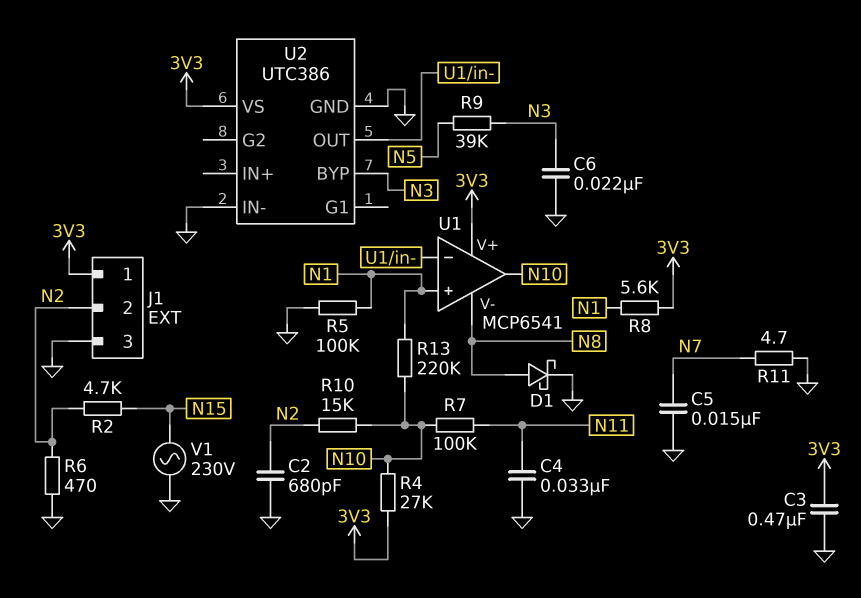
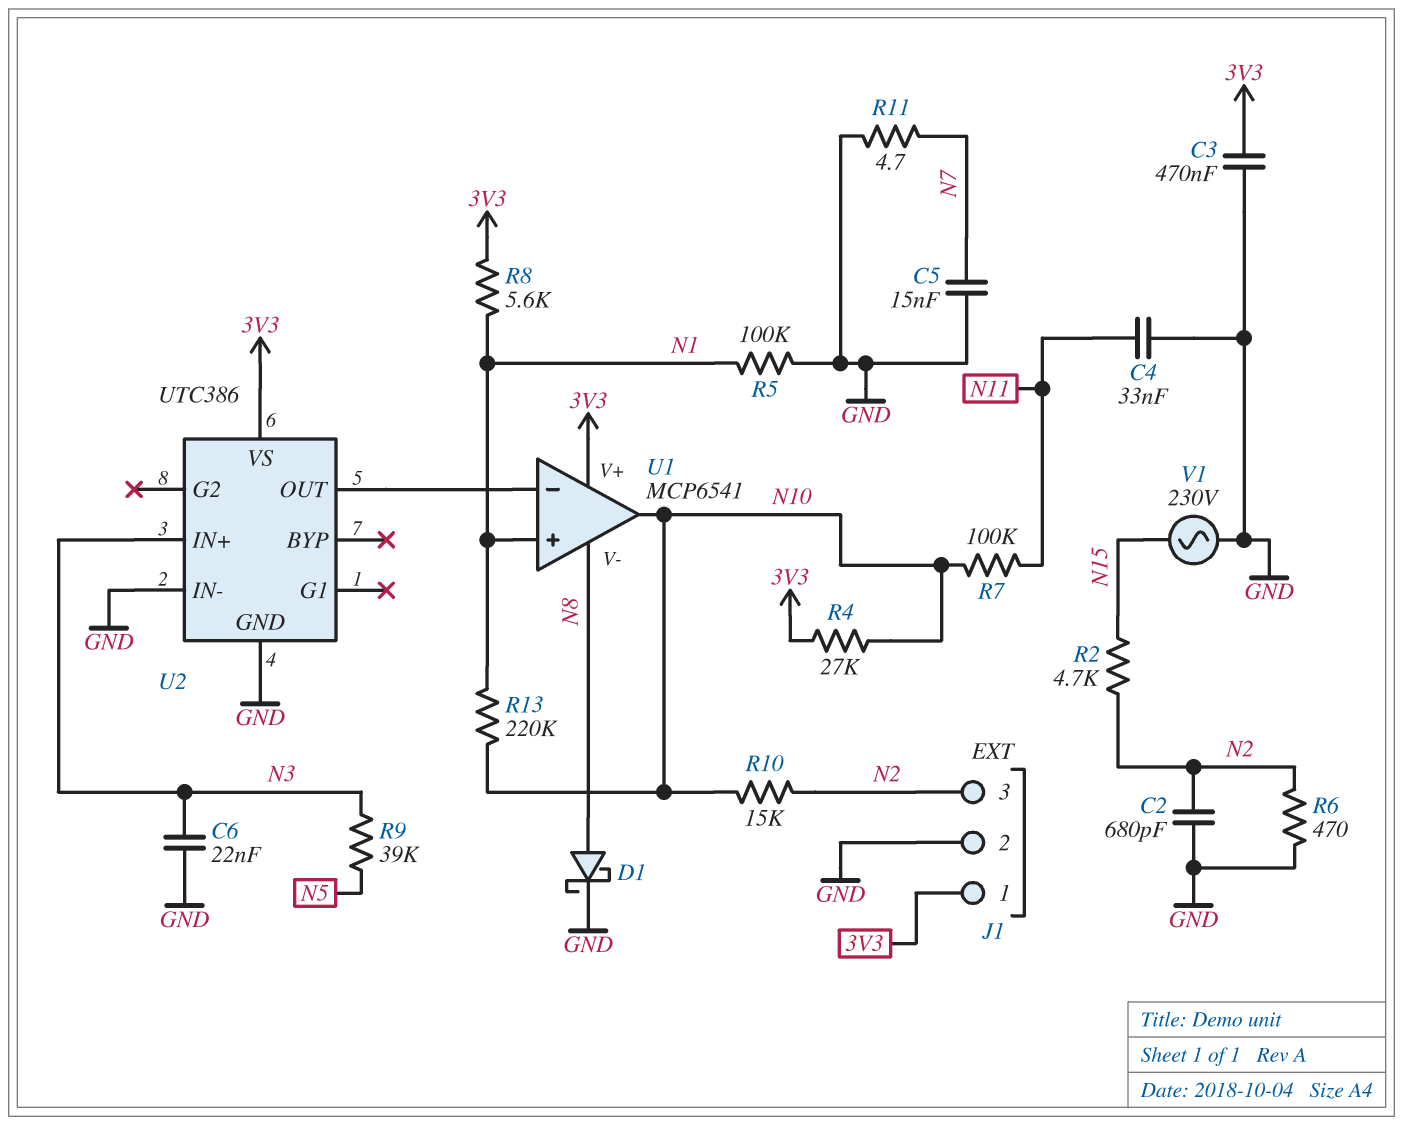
J1 pin 2: N2 -> GND
J1 pin 3: GND -> N2
U2 pin BYP: N3 -> none
U2 pin IN+: none -> N3

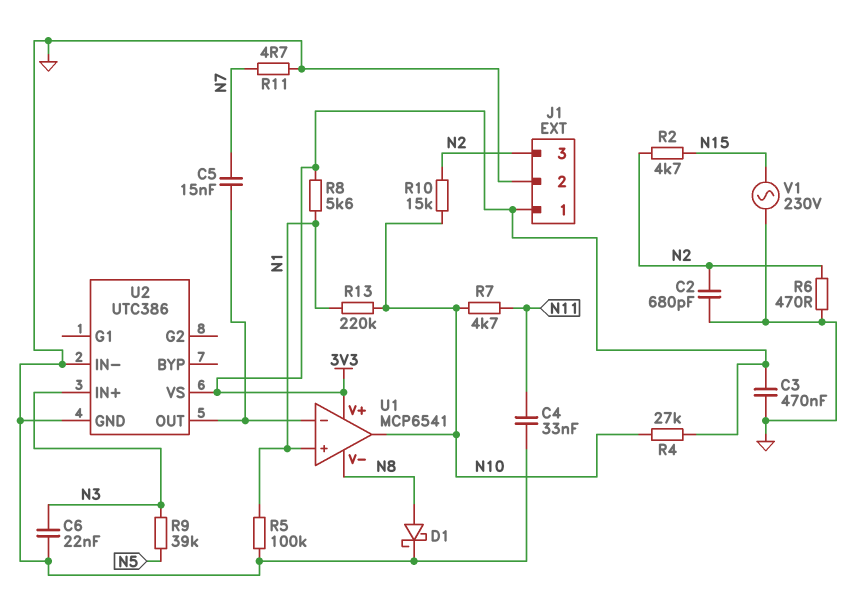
C5: 15nF (GND, N7) -> 15nF (N7, U1/in-)
R7: 100k (N10, N11) -> 4.7k (N10, N11)

